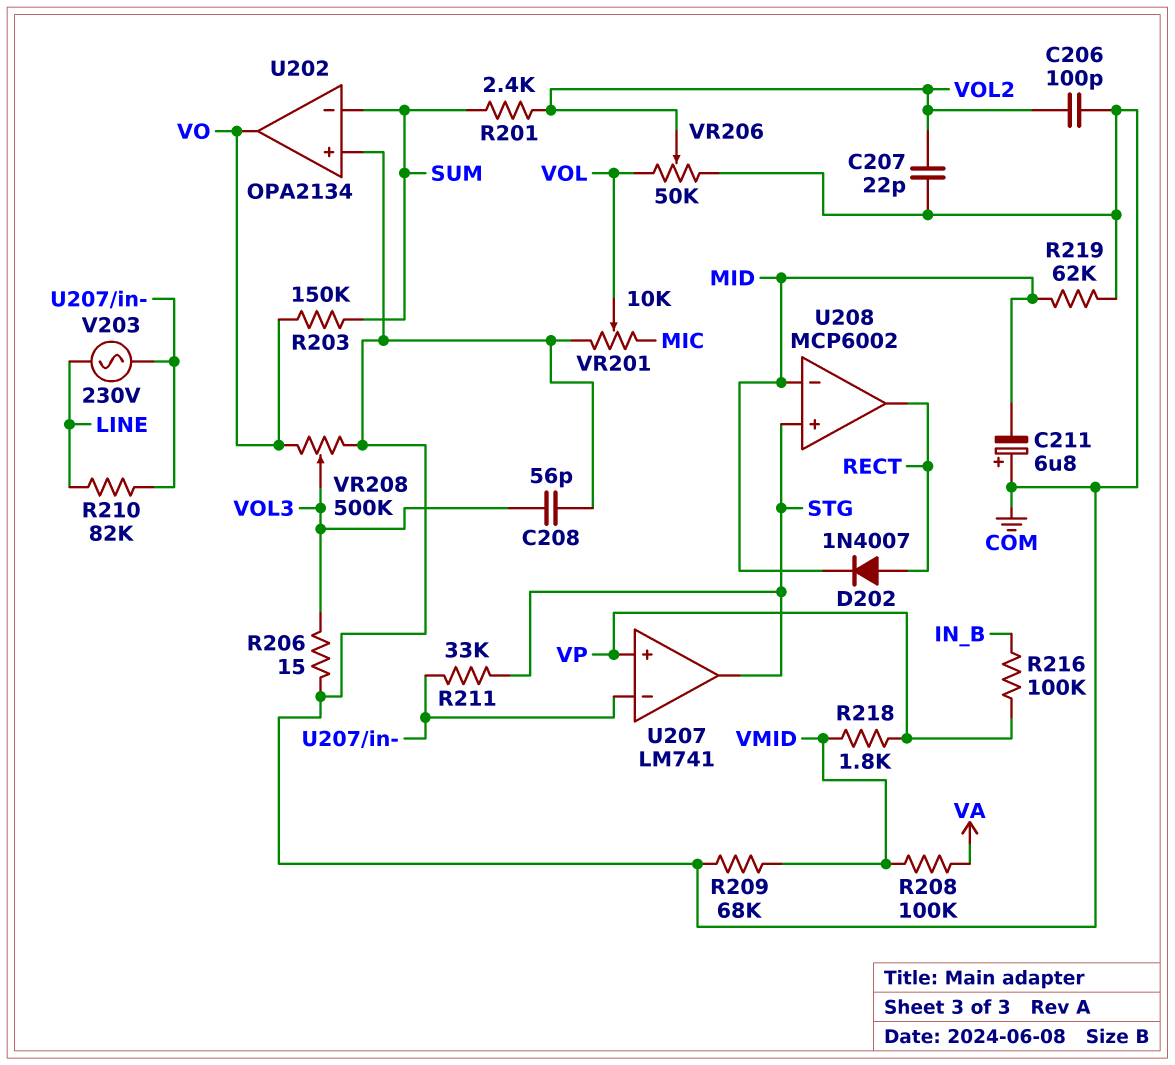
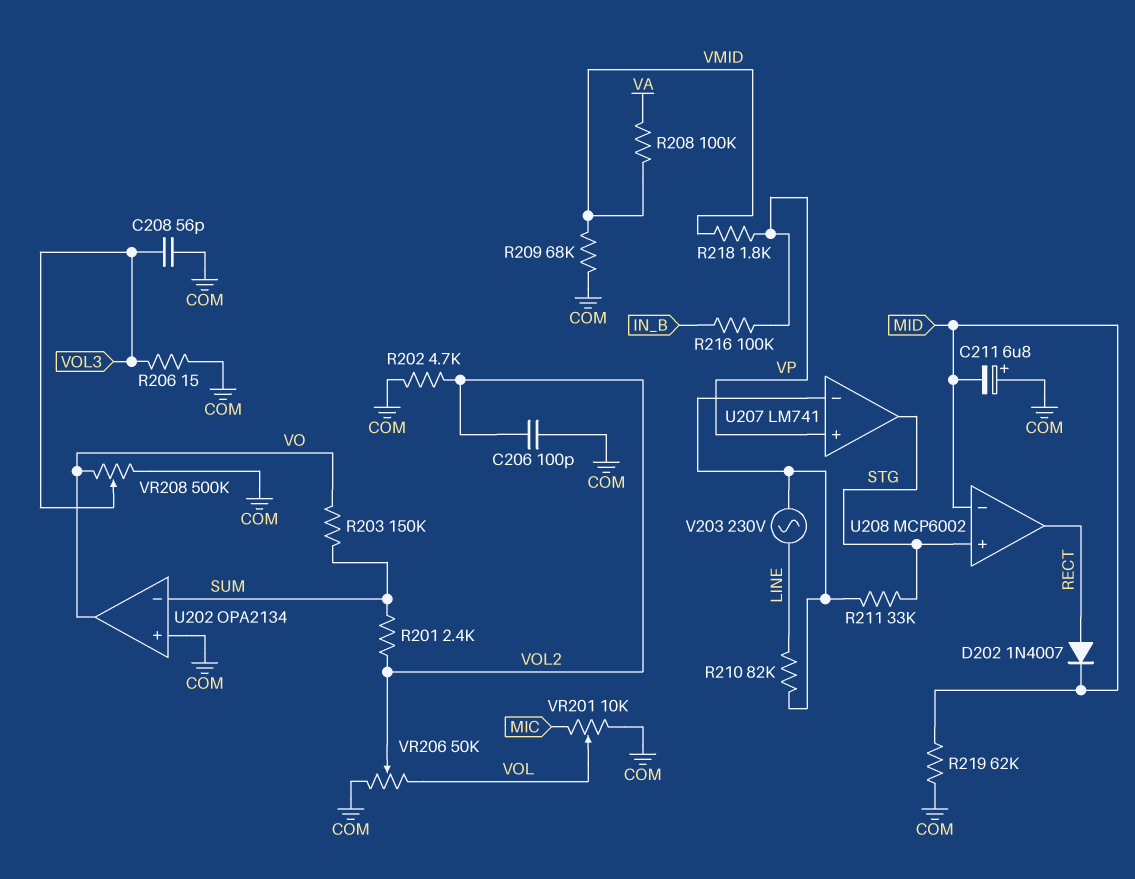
C207: 22pF (COM, VOL2) -> none
R202: none -> 4.7k (COM, VOL2)

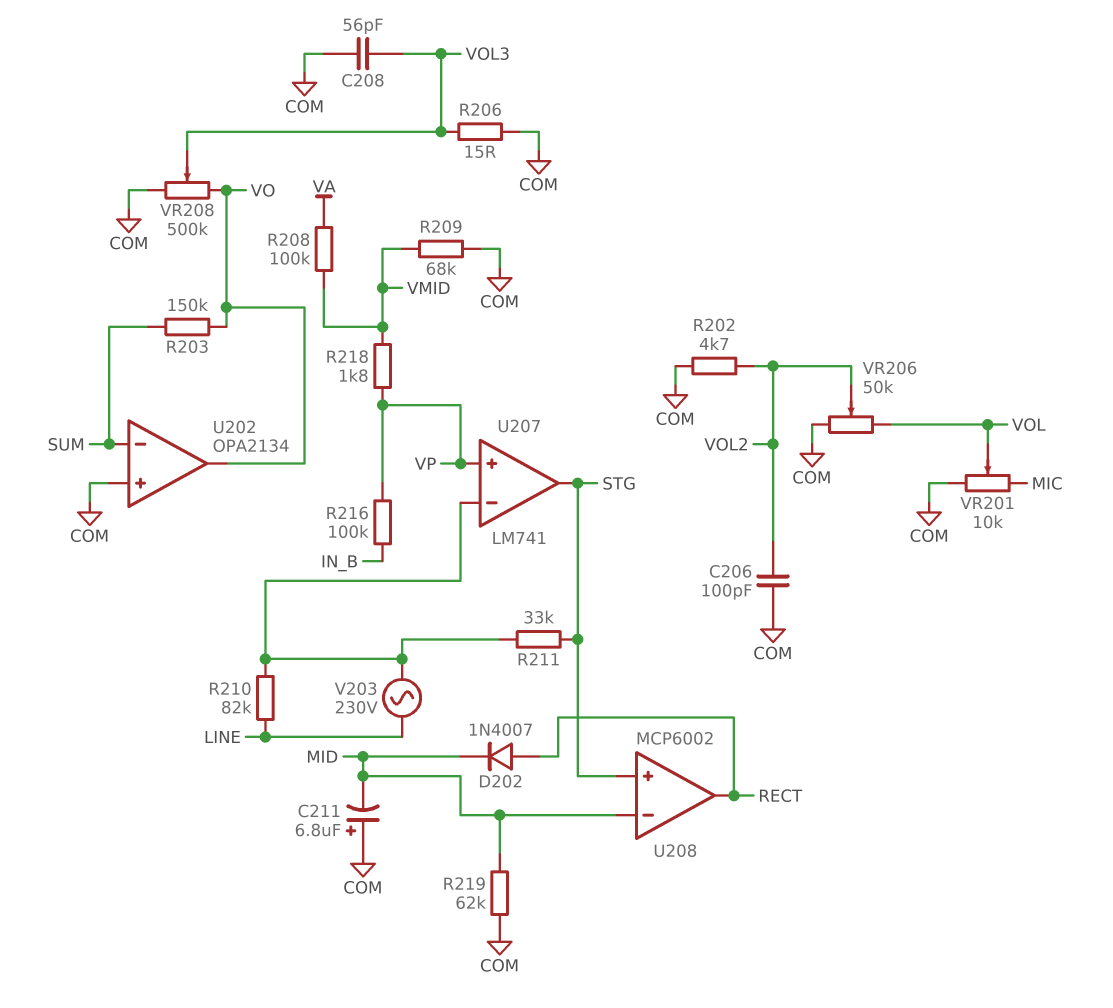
R201: 2.4k (SUM, VOL2) -> none

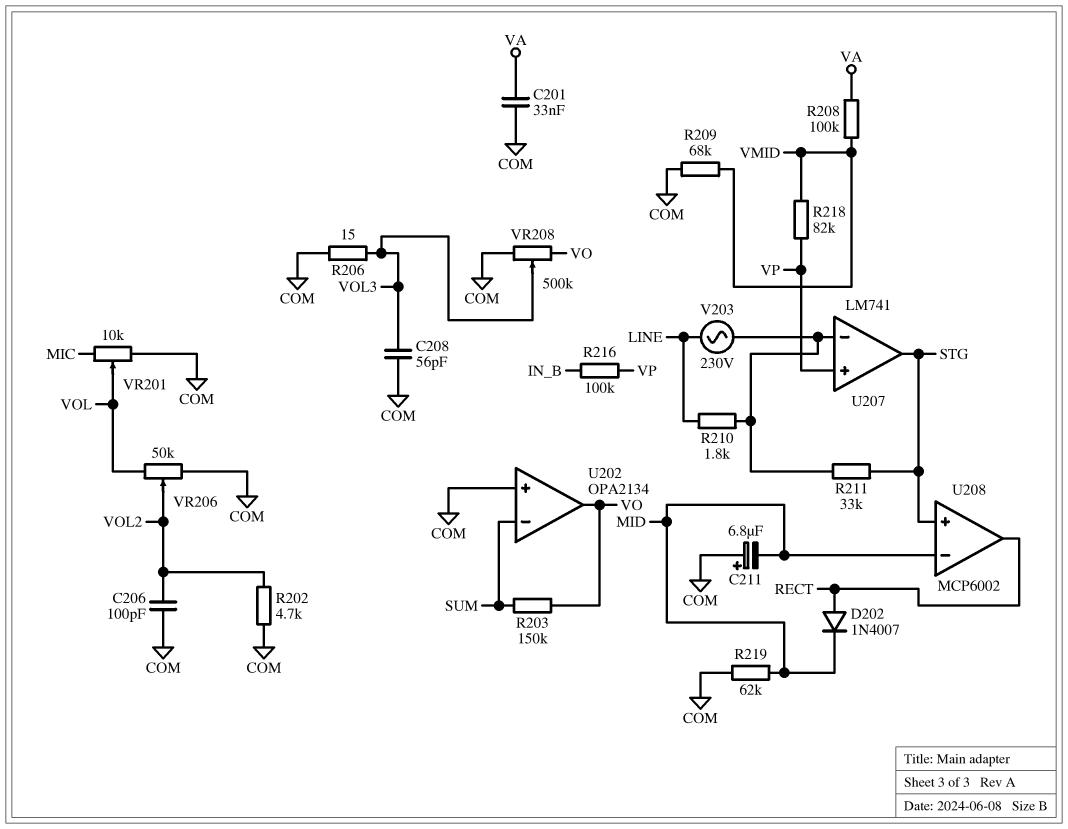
C201: none -> 33nF (COM, VA)
R210: 82k (LINE, U207/in-) -> 1.8k (LINE, U207/in-)
R218: 1.8k (VMID, VP) -> 82k (VMID, VP)

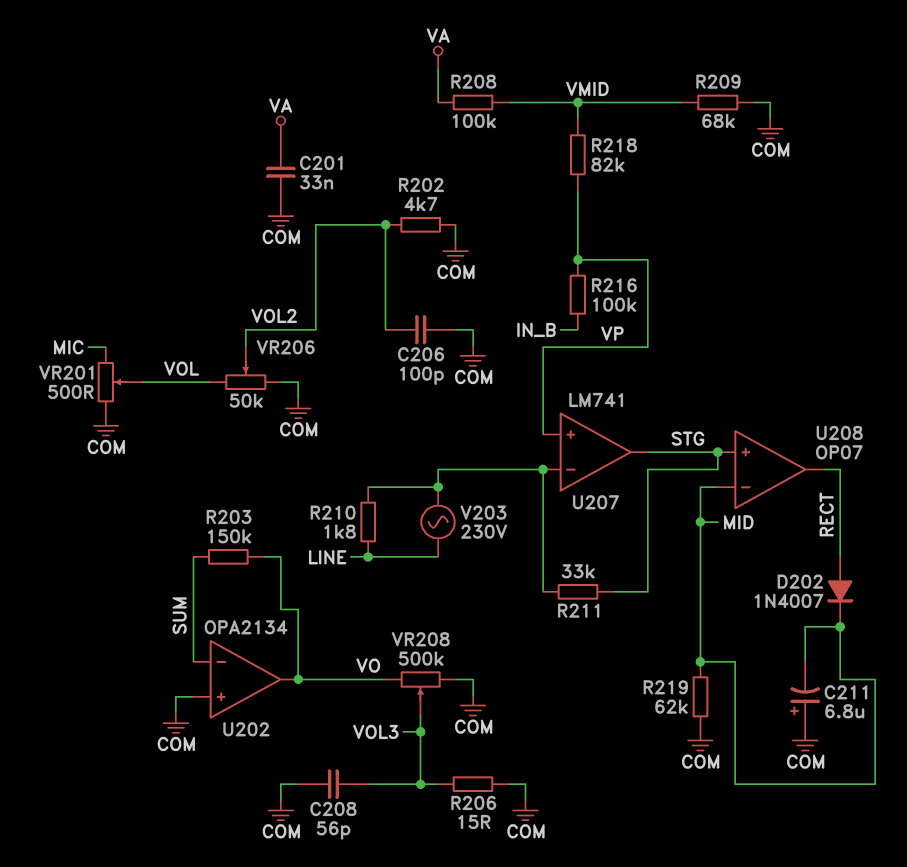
U208: MCP6002 -> OP07
VR201: 10k (COM, MIC, wiper VOL) -> 500 (COM, MIC, wiper VOL)

